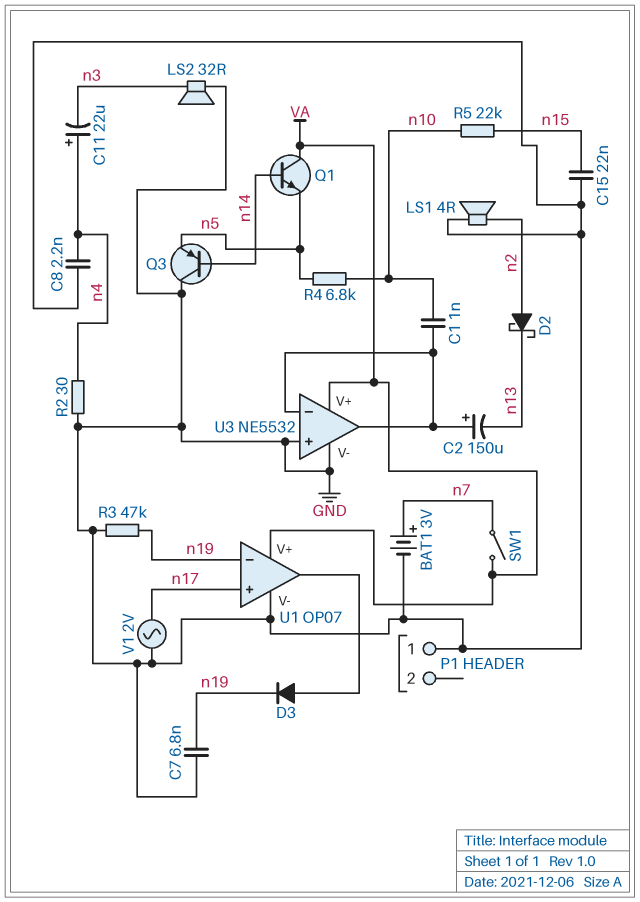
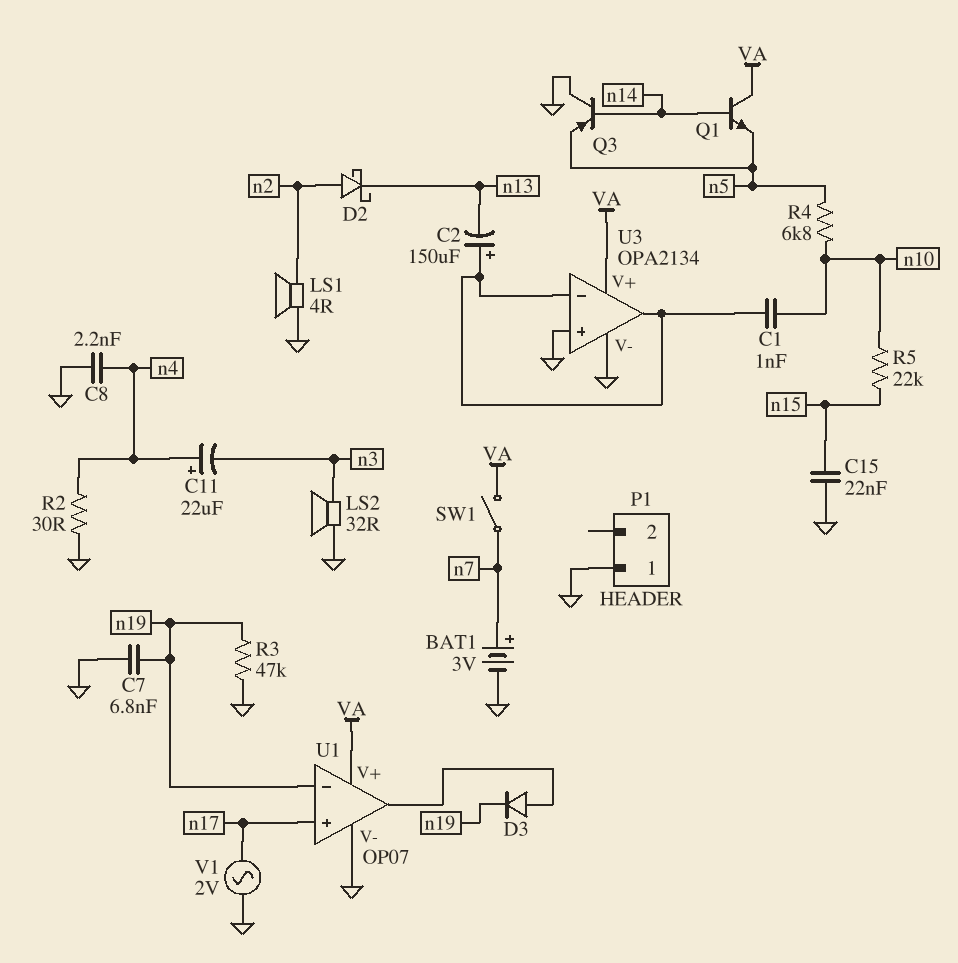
U3: NE5532 -> OPA2134

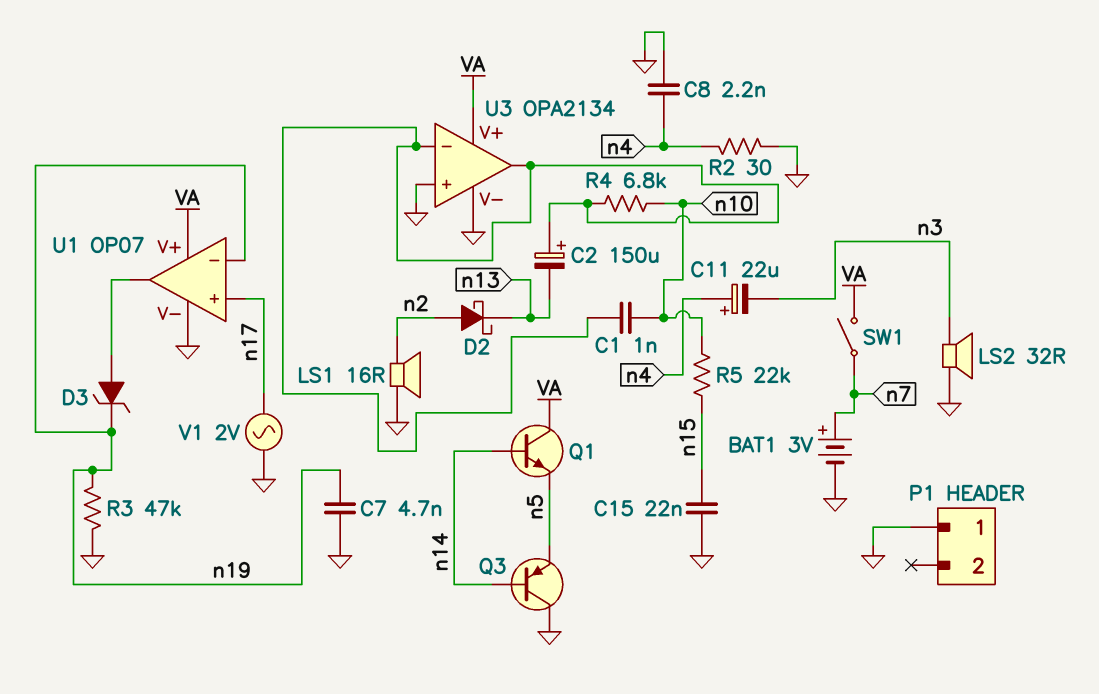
C7: 6.8nF (GND, n19) -> 4.7nF (GND, n19)
D3: diode (A U1/out, K n19) -> zener (A U1/out, K n19)
LS1: speaker 4R (GND, n2) -> speaker 16R (GND, n2)
R4: 6.8k (n5, n10) -> 6.8k (U3/in-, n10)

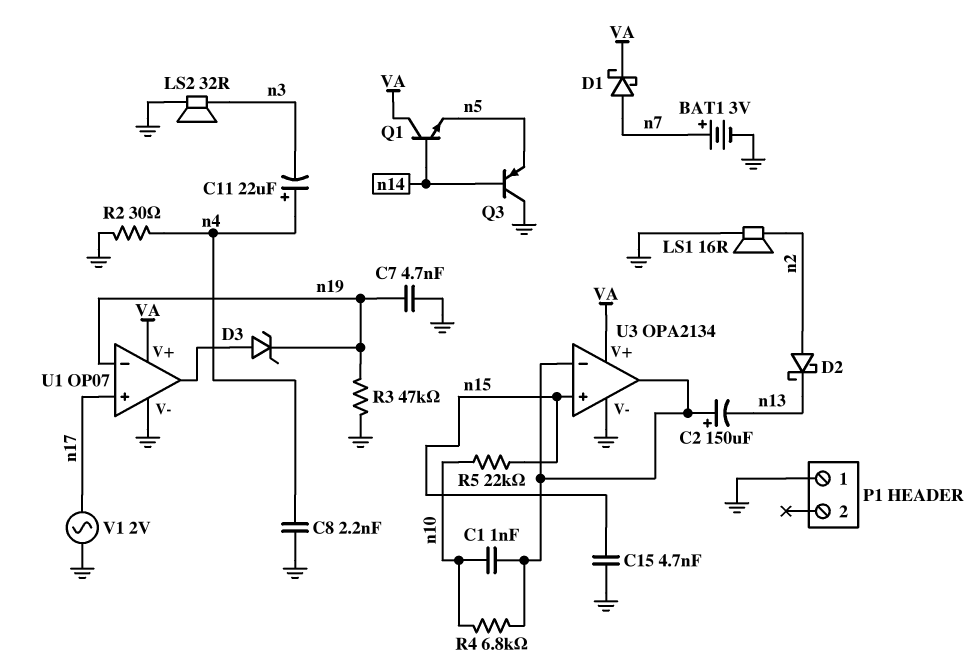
C15: 22nF (GND, n15) -> 4.7nF (GND, n15)
D1: none -> schottky (A n7, K VA)
SW1: switch (VA, n7) -> none
U3 pin in+: GND -> n15

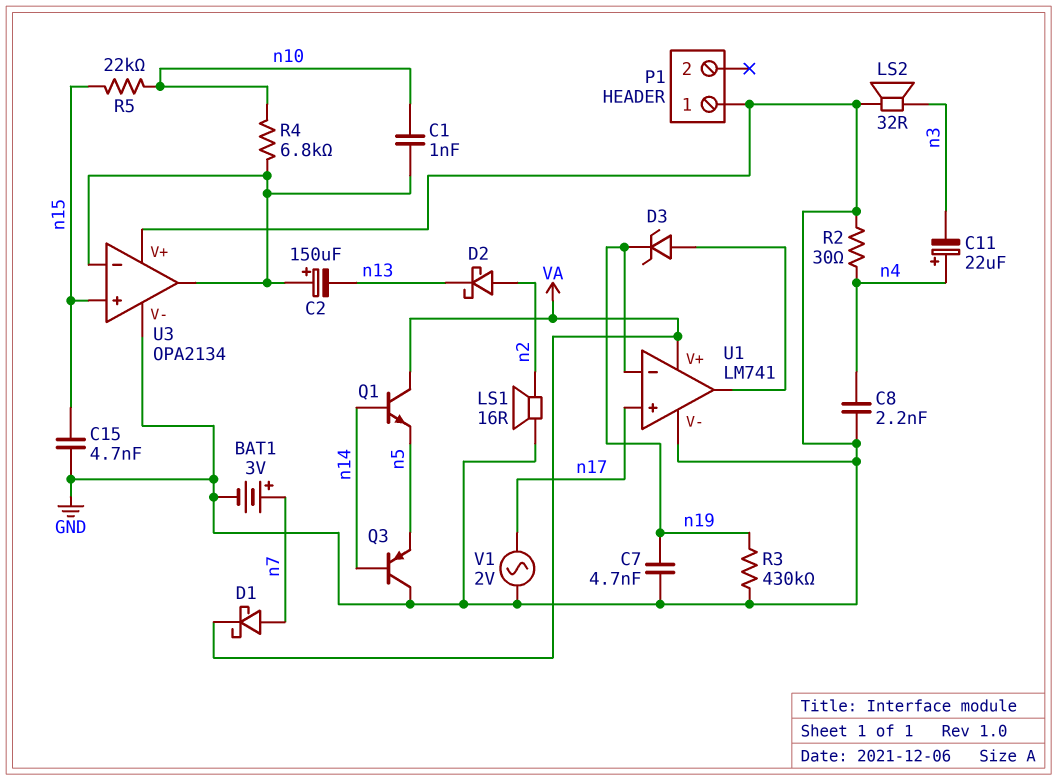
R3: 47k (GND, n19) -> 430k (GND, n19)
U1: OP07 -> LM741
U3 pin V+: VA -> GND

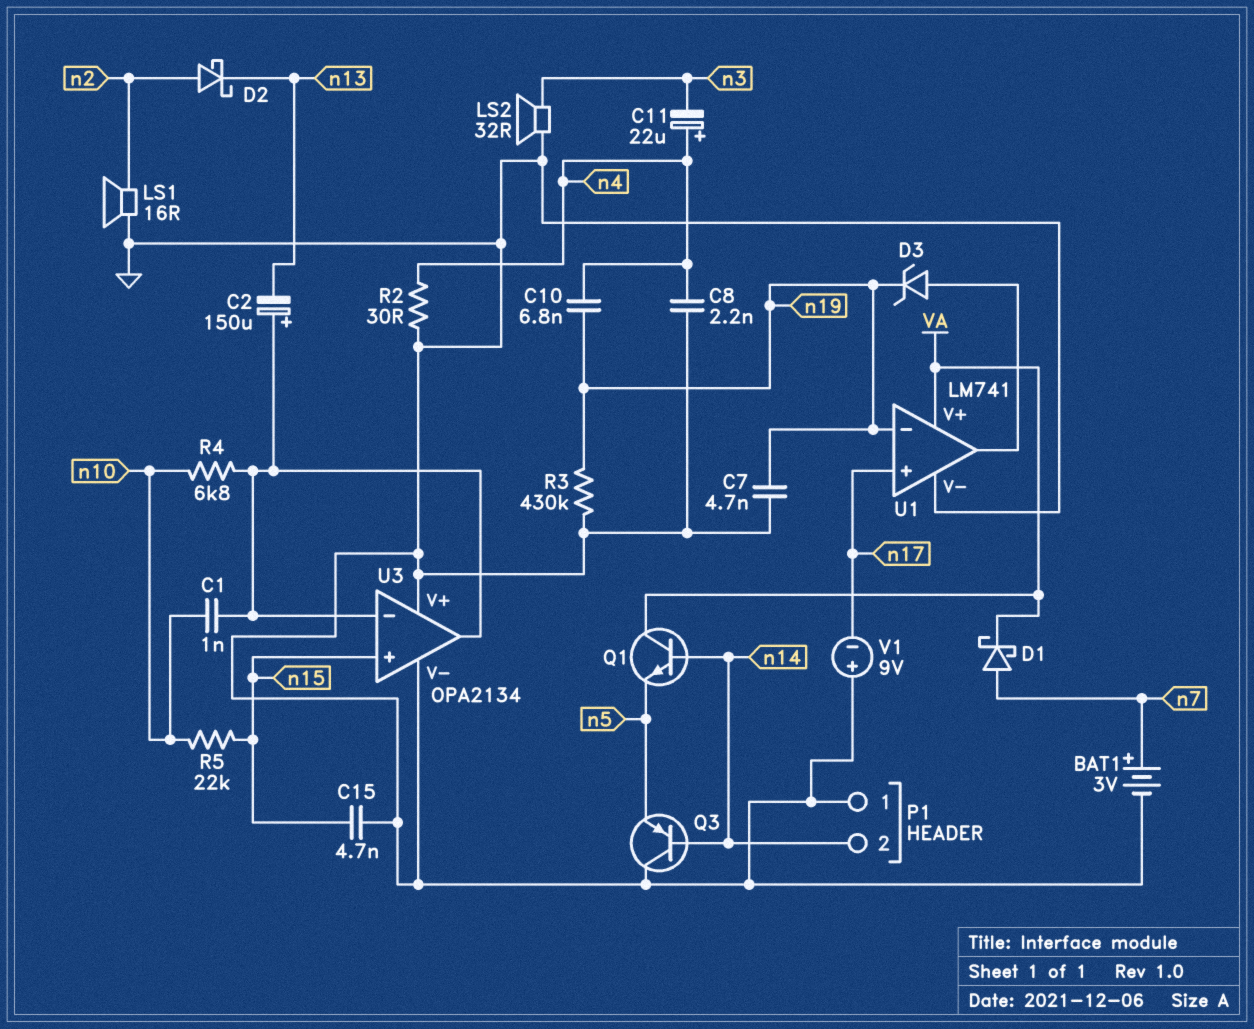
C10: none -> 6.8nF (n4, n19)
P1 pin 2: none -> n14
V1: AC 2V (GND, n17) -> 9V (plus GND, minus n17)

